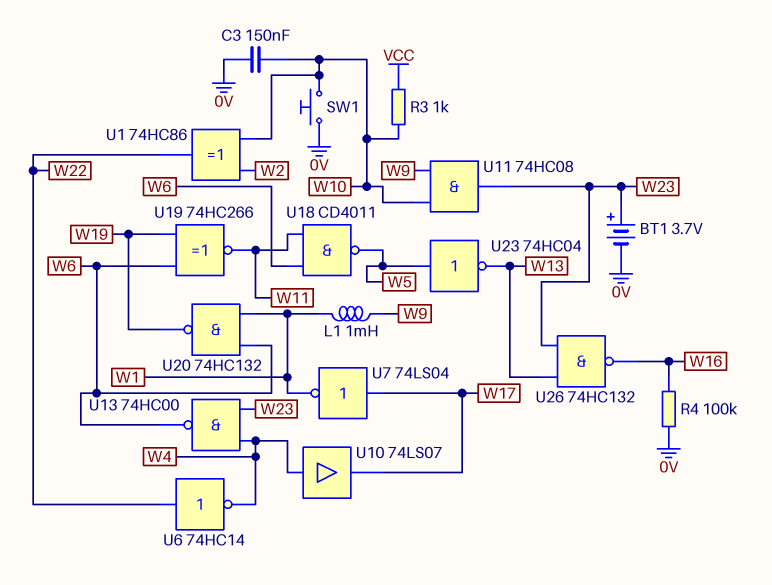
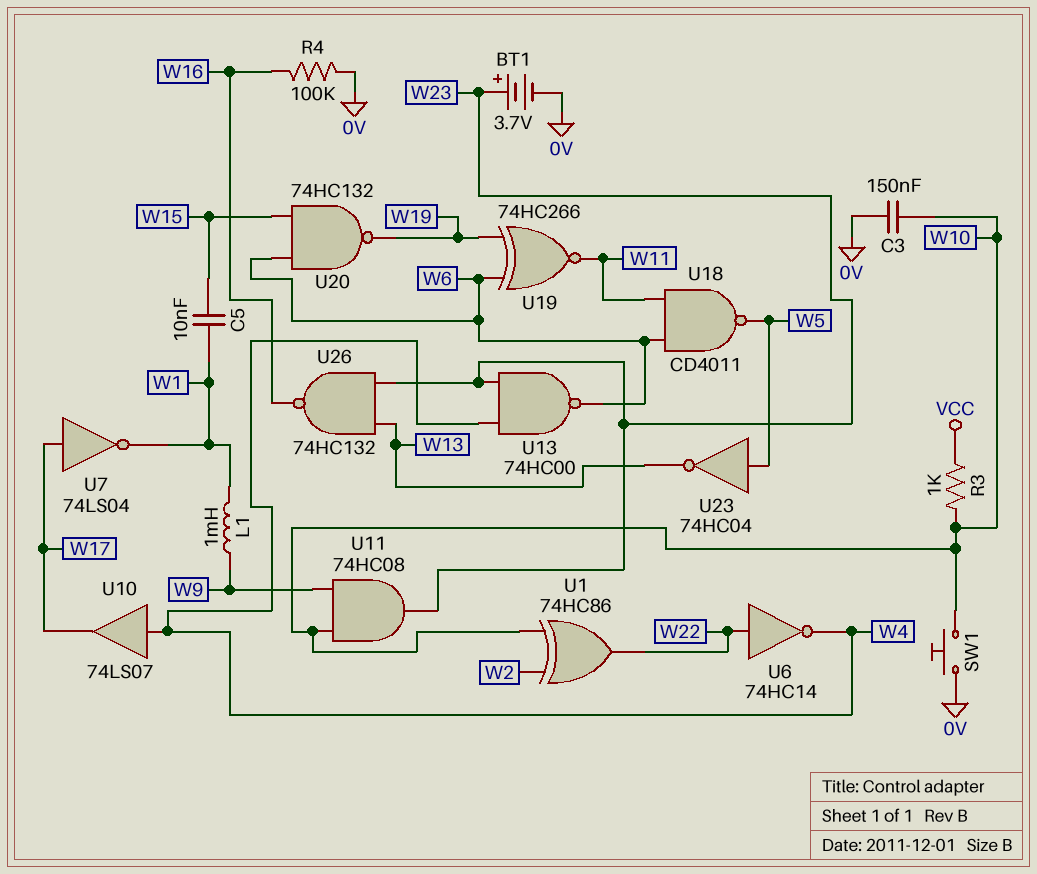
C5: none -> 10nF (W1, W15)
U20: NAND 74HC132 (in W1, in W6, out W19) -> NAND 74HC132 (in W6, in W15, out W19)

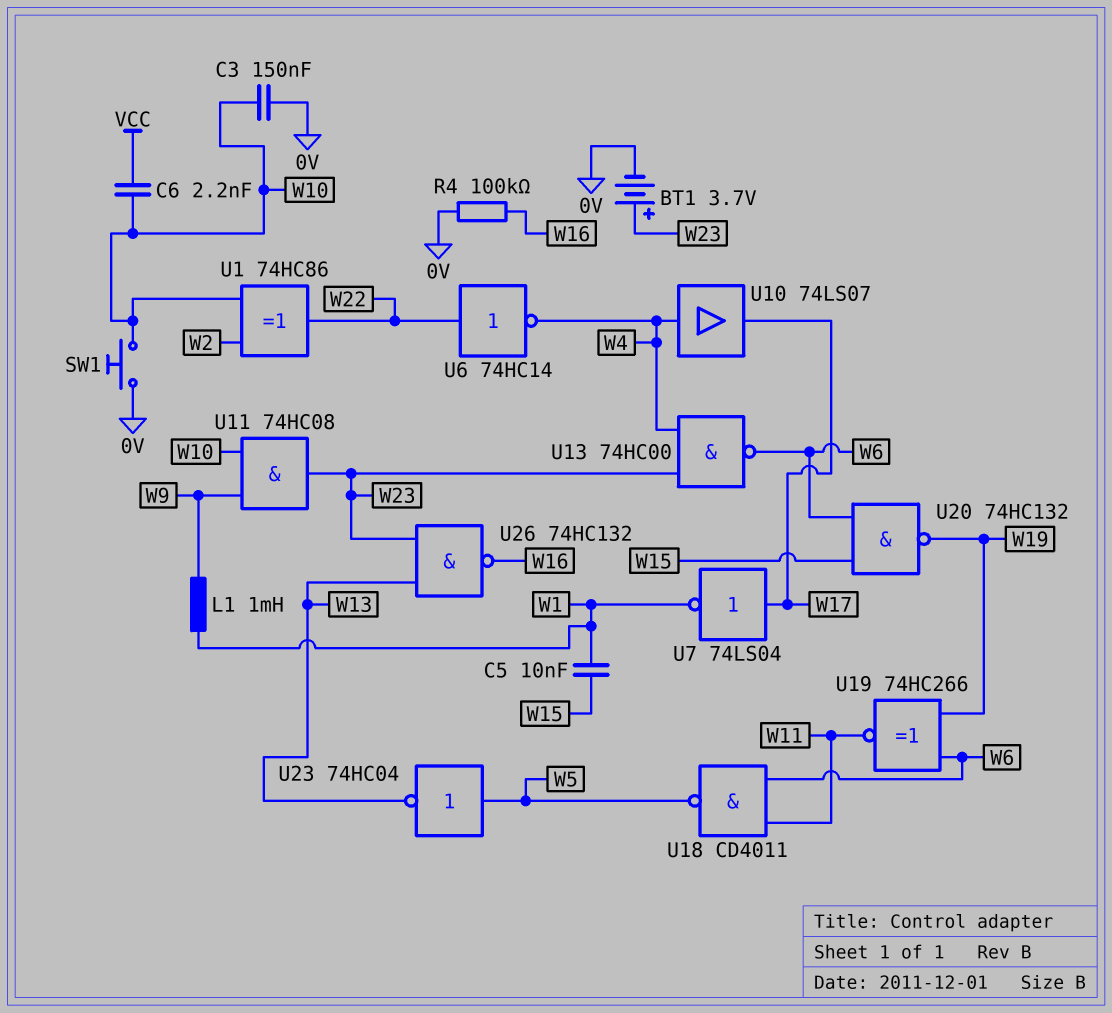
C6: none -> 2.2nF (VCC, W10)
R3: 1k (VCC, W10) -> none

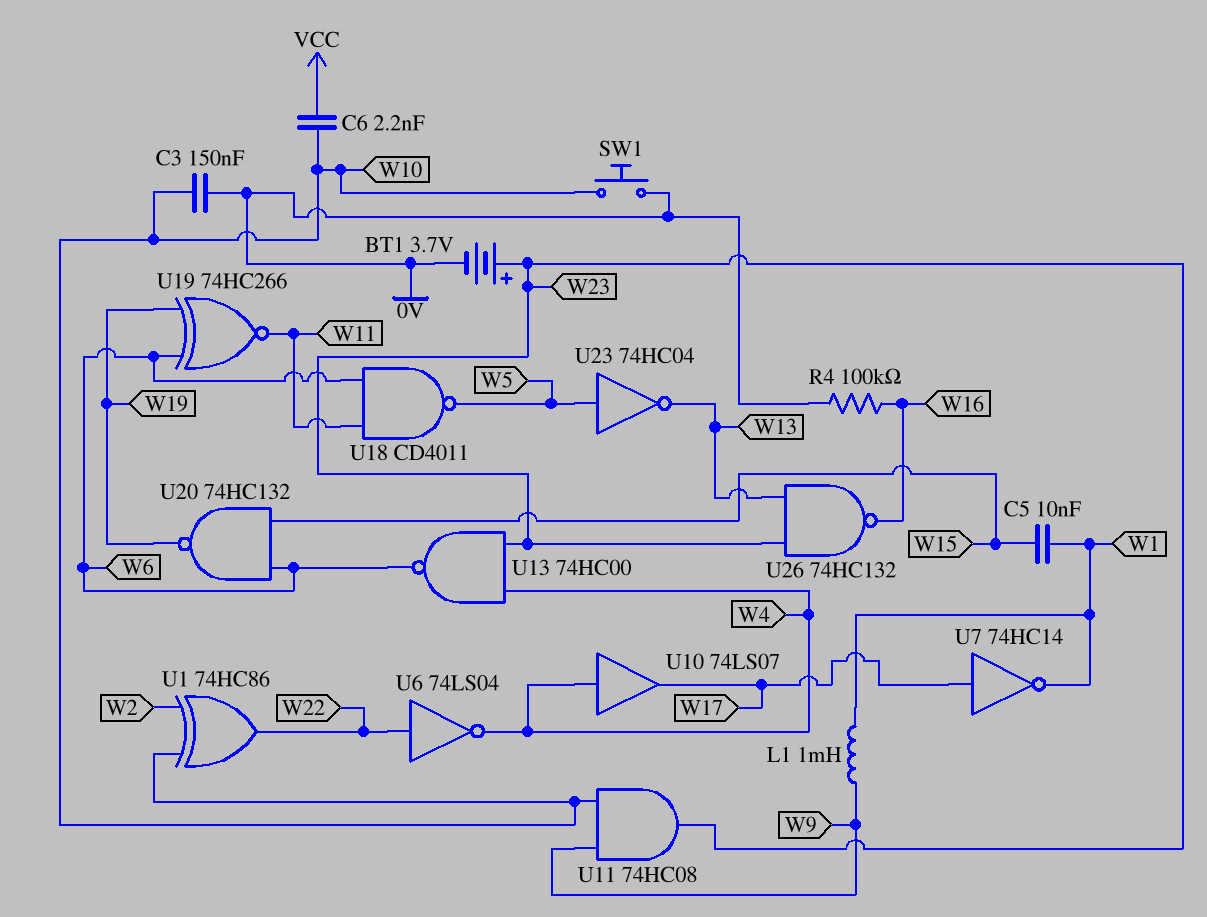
U6: NOT 74HC14 (in W22, out W4) -> NOT 74LS04 (in W22, out W4)
U7: NOT 74LS04 (in W17, out W1) -> NOT 74HC14 (in W17, out W1)

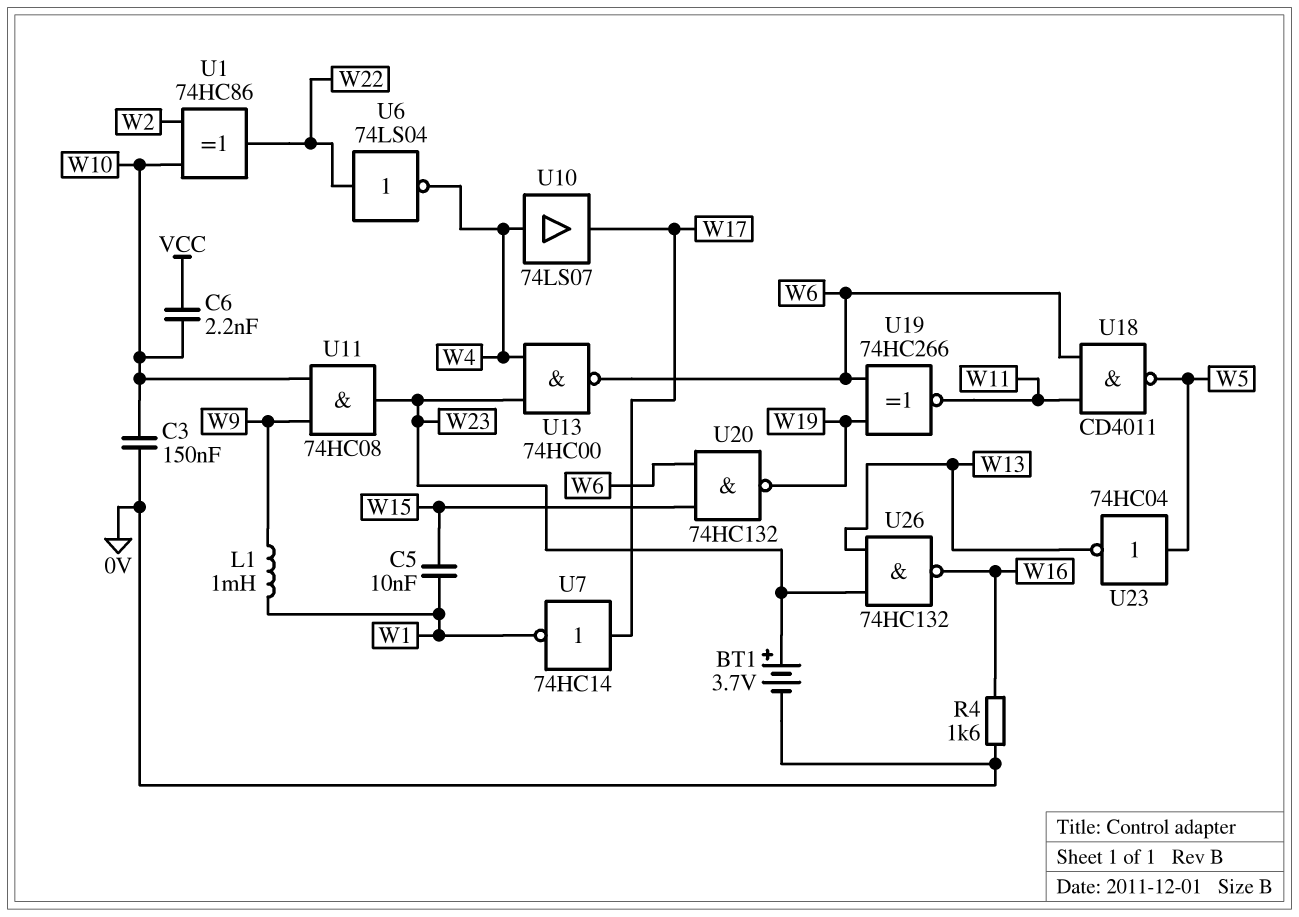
R4: 100k (0V, W16) -> 1.6k (0V, W16)
SW1: button (0V, W10) -> none

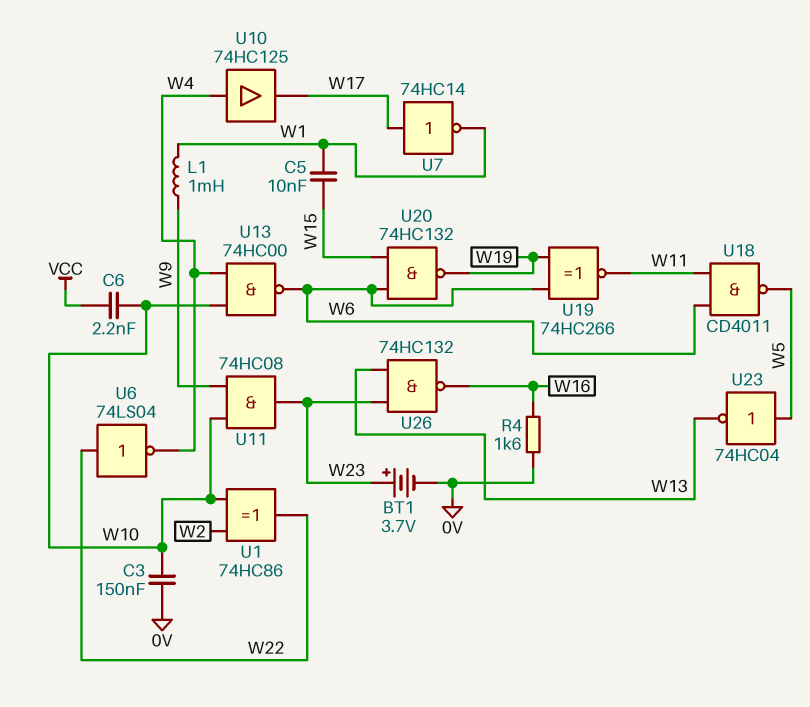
U10: buffer 74LS07 (in W4, out W17) -> buffer 74HC125 (in W4, out W17)
U13: NAND 74HC00 (in W4, in W23, out W6) -> NAND 74HC00 (in W4, in W10, out W6)

